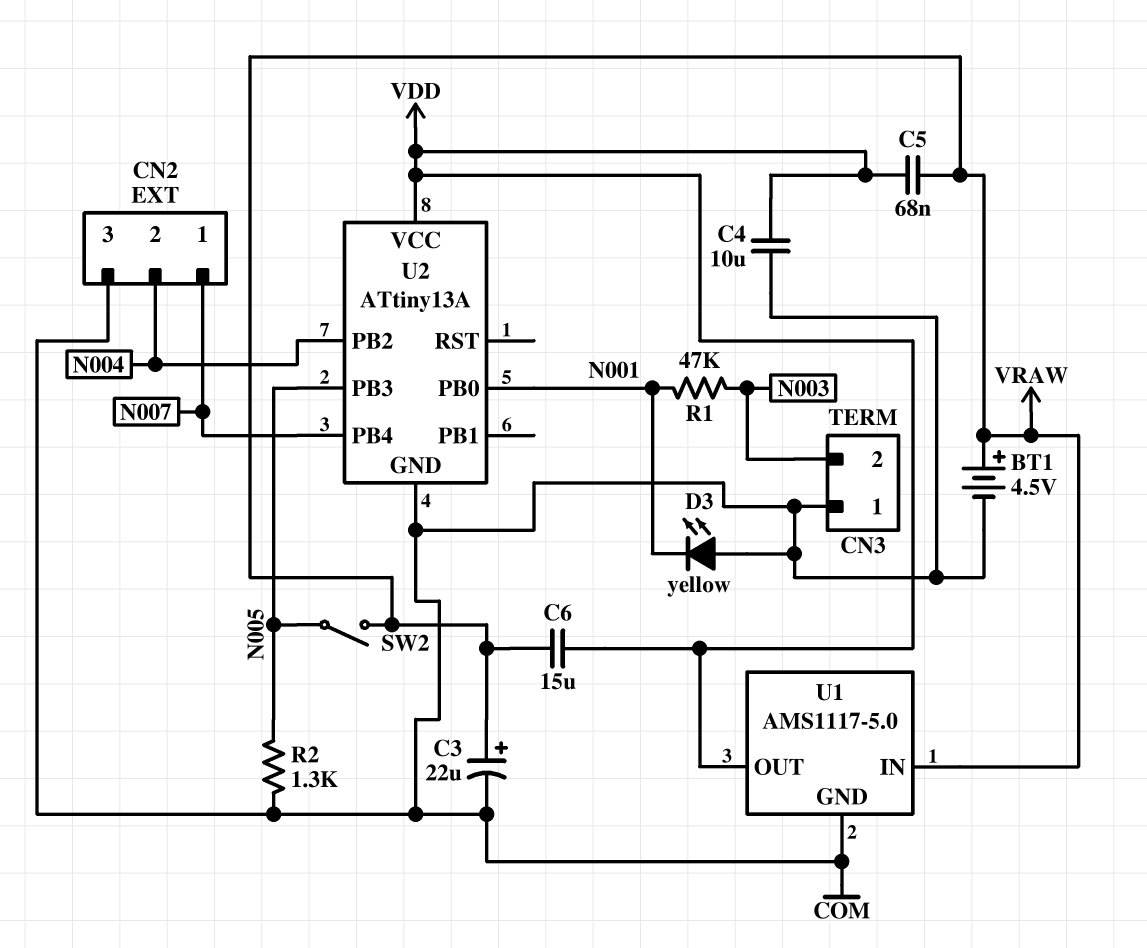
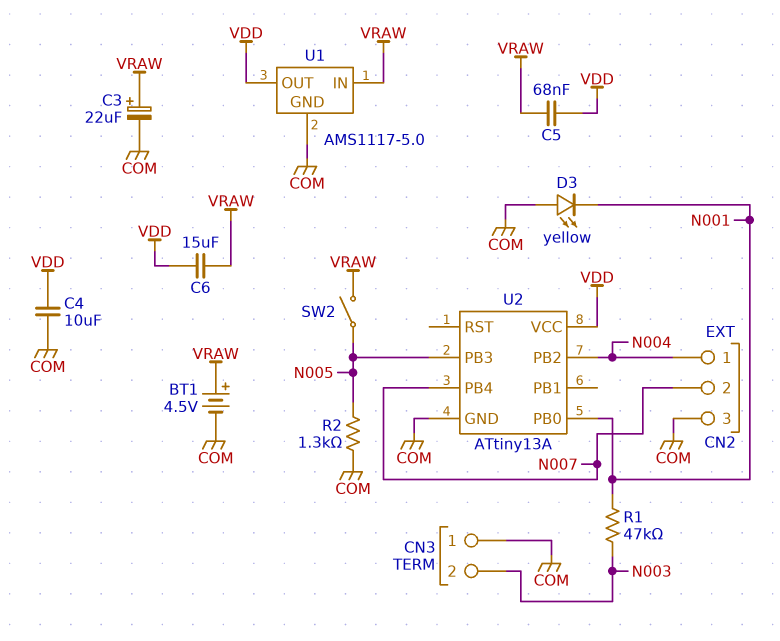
CN2 pin 1: N007 -> N004
CN2 pin 2: N004 -> N007

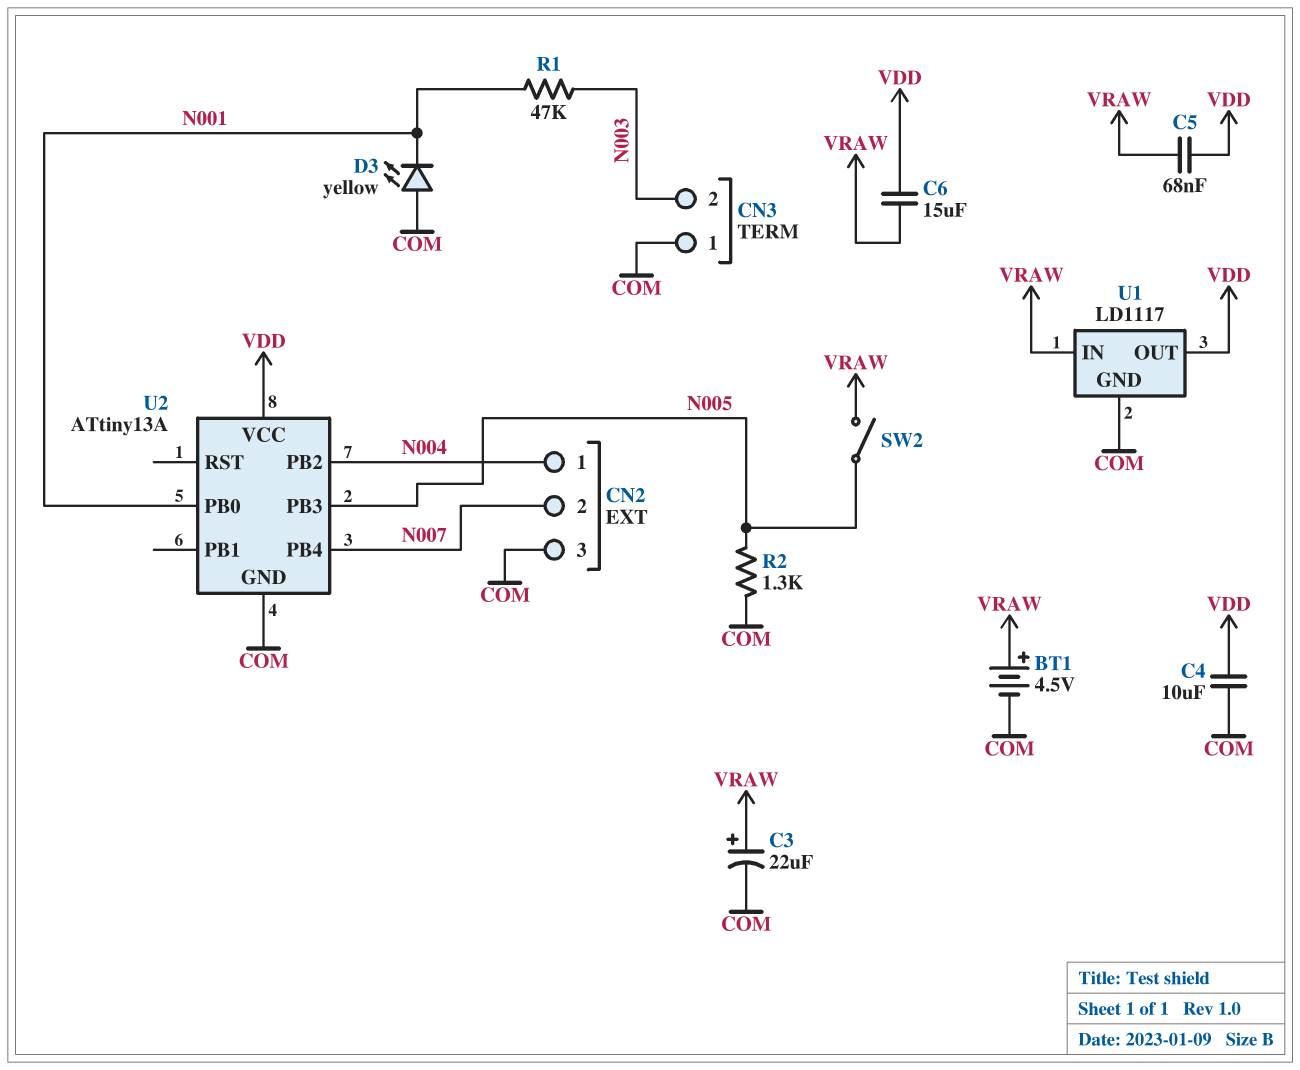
U1: AMS1117-5.0 -> LD1117

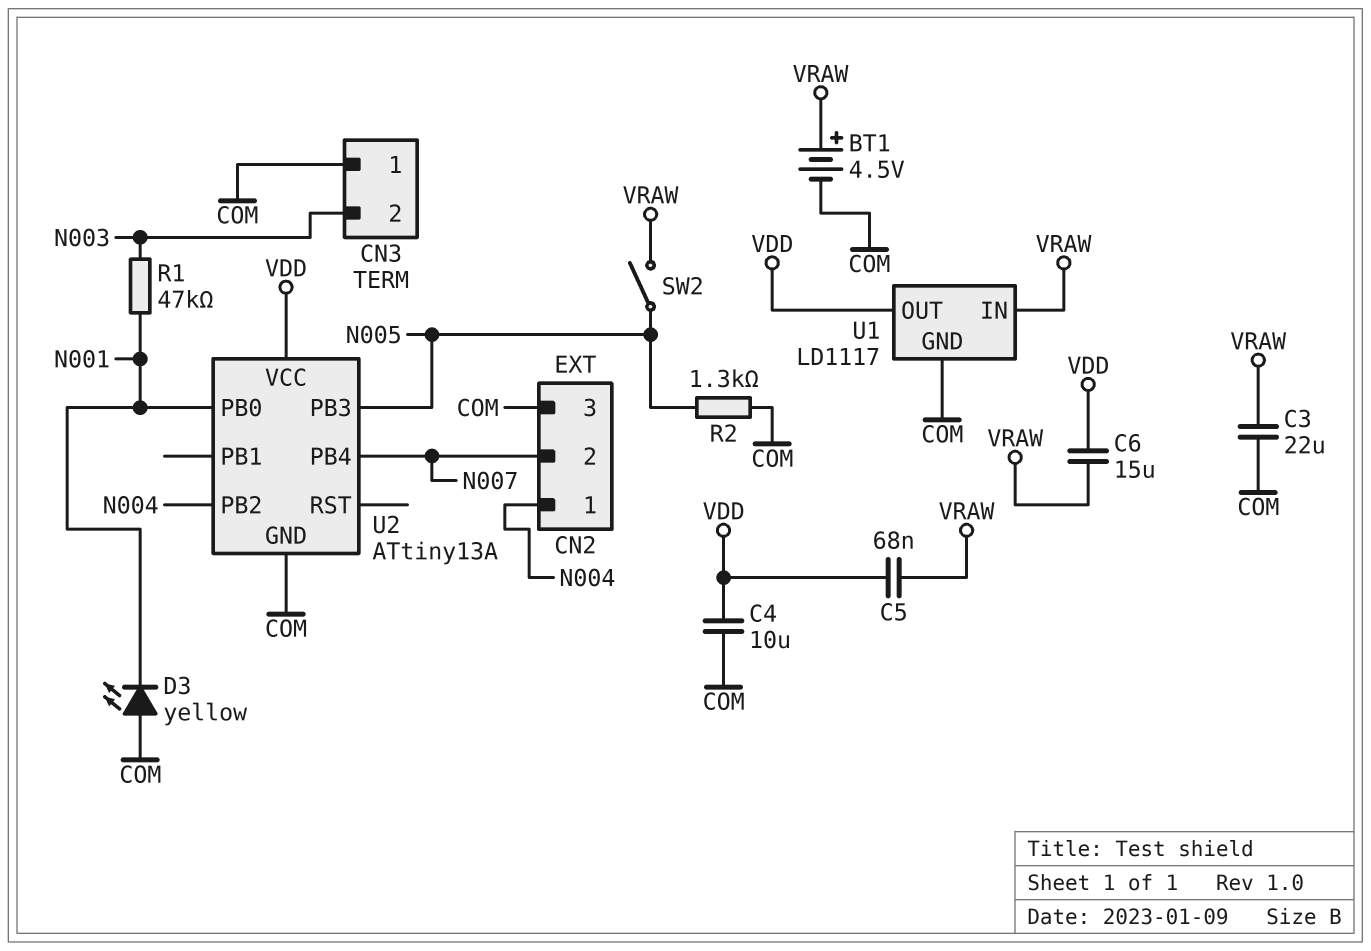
C3: 22uF (plus VRAW, minus COM) -> 22uF (COM, VRAW)

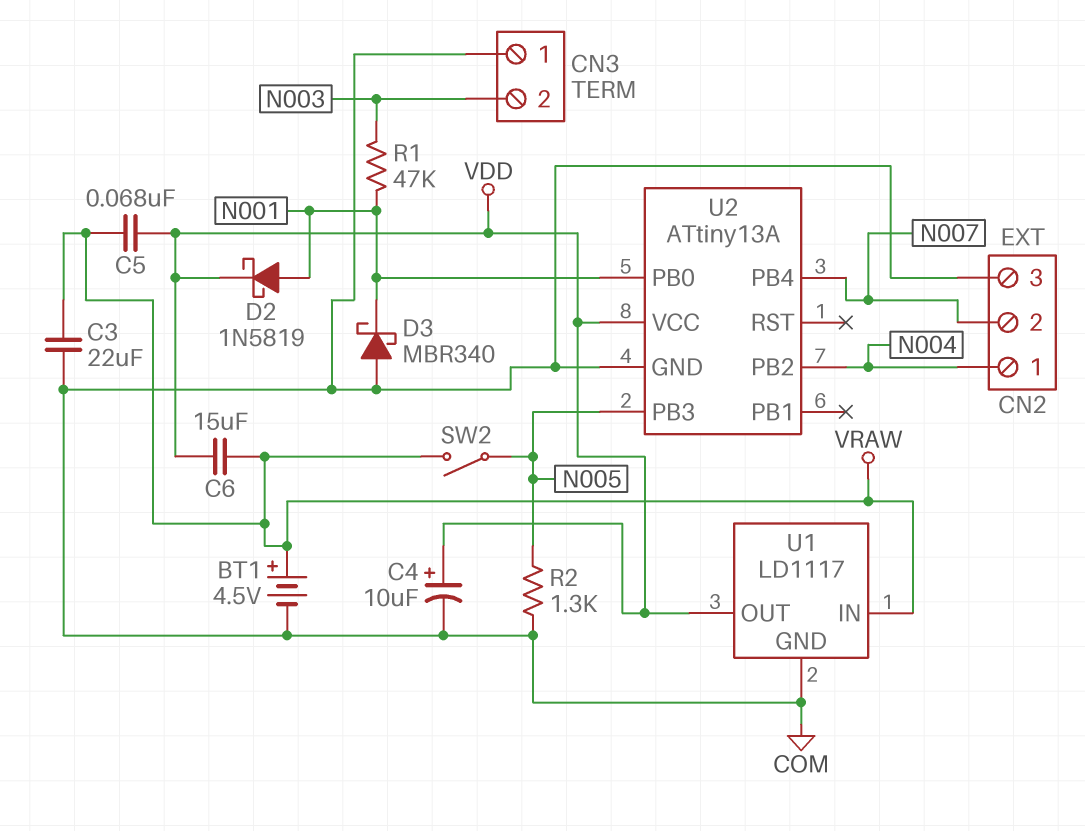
C4: 10uF (COM, VDD) -> 10uF (plus VDD, minus COM)
D2: none -> schottky 1N5819 (A N001, K VDD)
D3: LED yellow (A COM, K N001) -> schottky MBR340 (A COM, K N001)

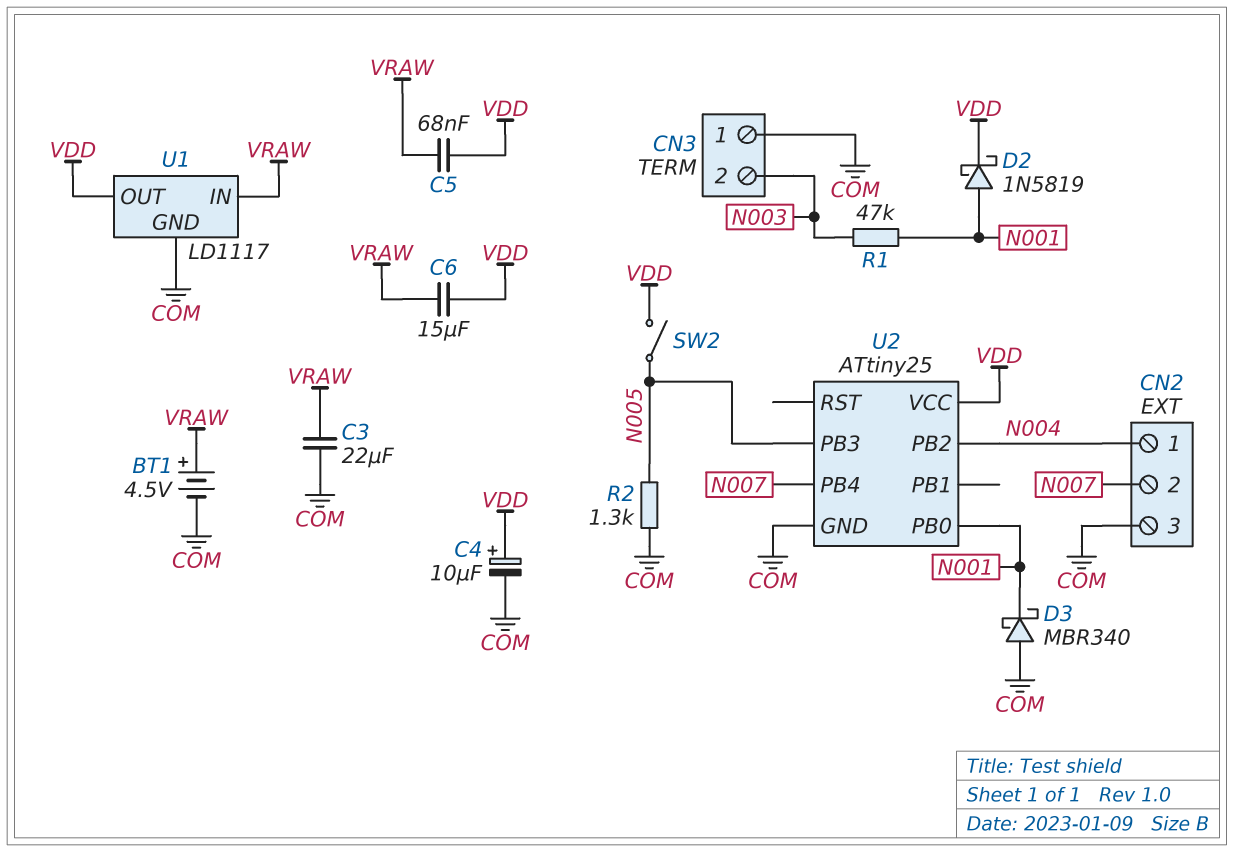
SW2: switch (N005, VRAW) -> switch (N005, VDD)
U2: ATtiny13A -> ATtiny25

